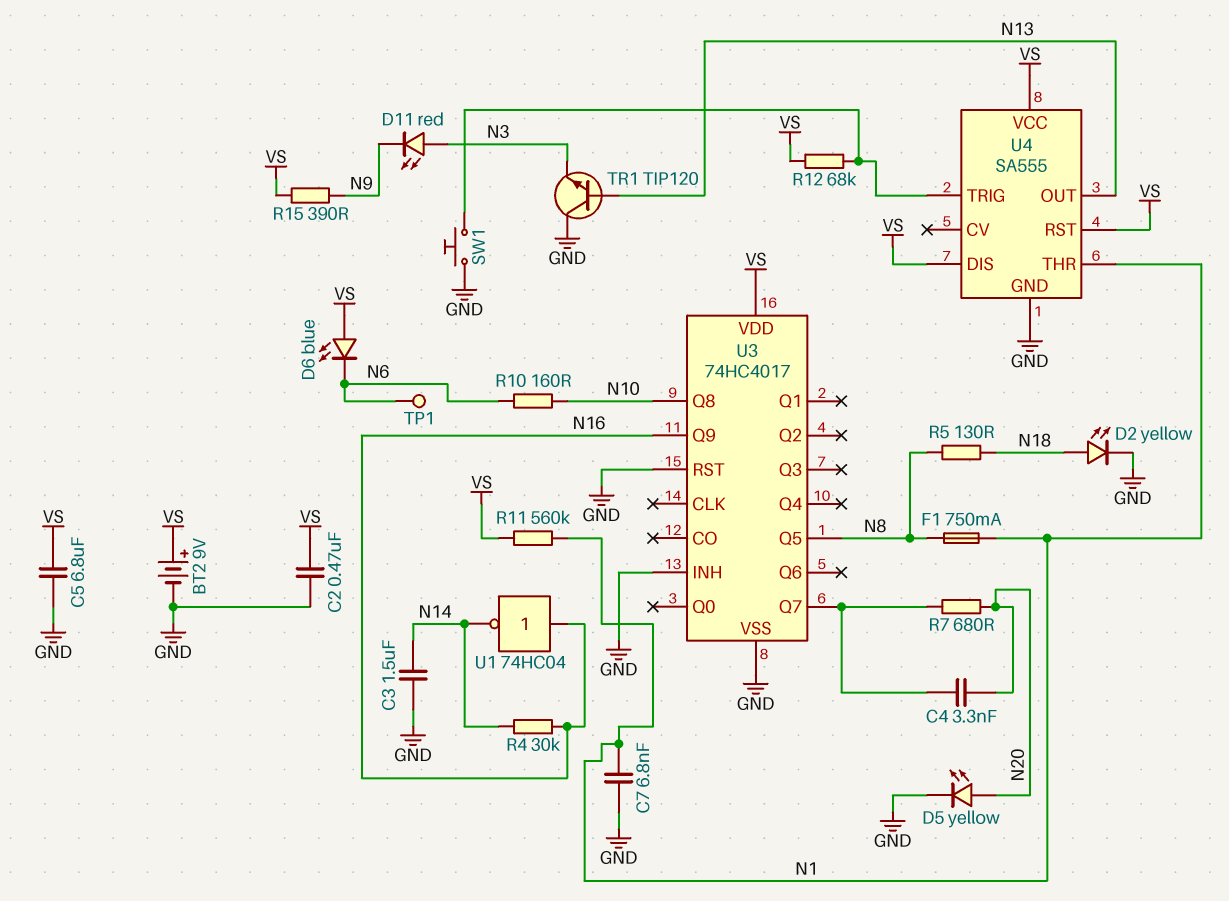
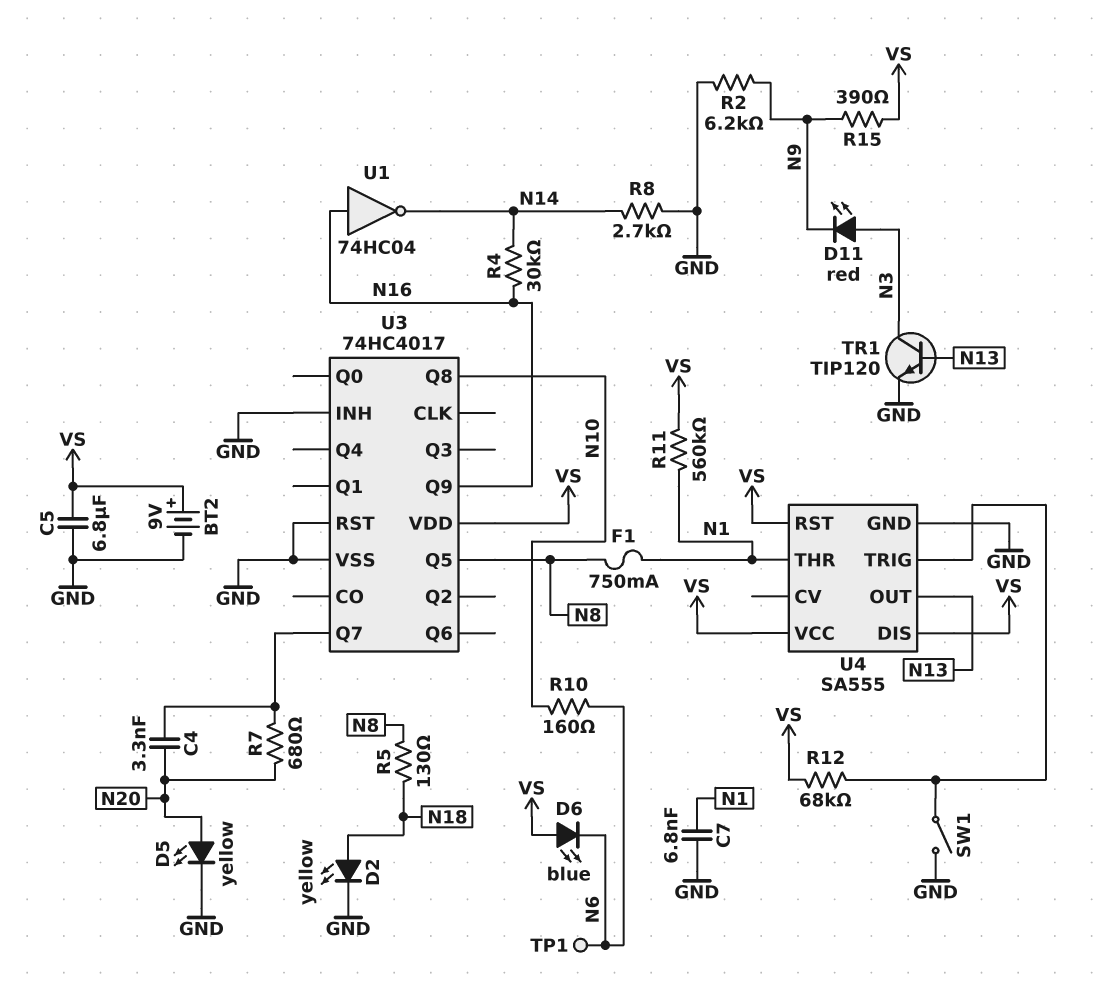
C2: 470nF (GND, VS) -> none
C3: 1.5uF (GND, N14) -> none
R2: none -> 6.2k (GND, N9)
R8: none -> 2.7k (GND, N14)
SW1: button (GND, U4/TRIG) -> switch (GND, U4/TRIG)
TR1: NPN TIP120 (B N13, C GND, E N3) -> NPN TIP120 (B N13, C N3, E GND)

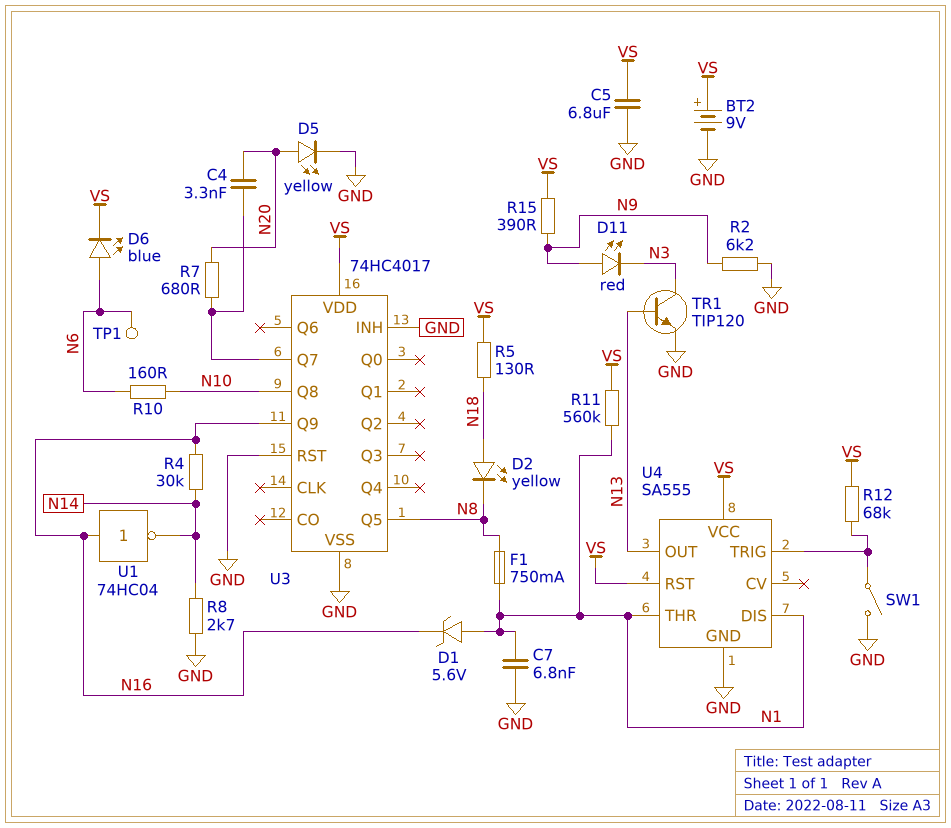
D1: none -> zener 5.6V (A N1, K N16)
D2: LED yellow (A N18, K GND) -> LED yellow (A N18, K N8)
D6: LED blue (A VS, K N6) -> LED blue (A N6, K VS)
D11: LED red (A N3, K N9) -> LED red (A N9, K N3)
R5: 130 (N8, N18) -> 130 (N18, VS)
U4 pin DIS: VS -> N1

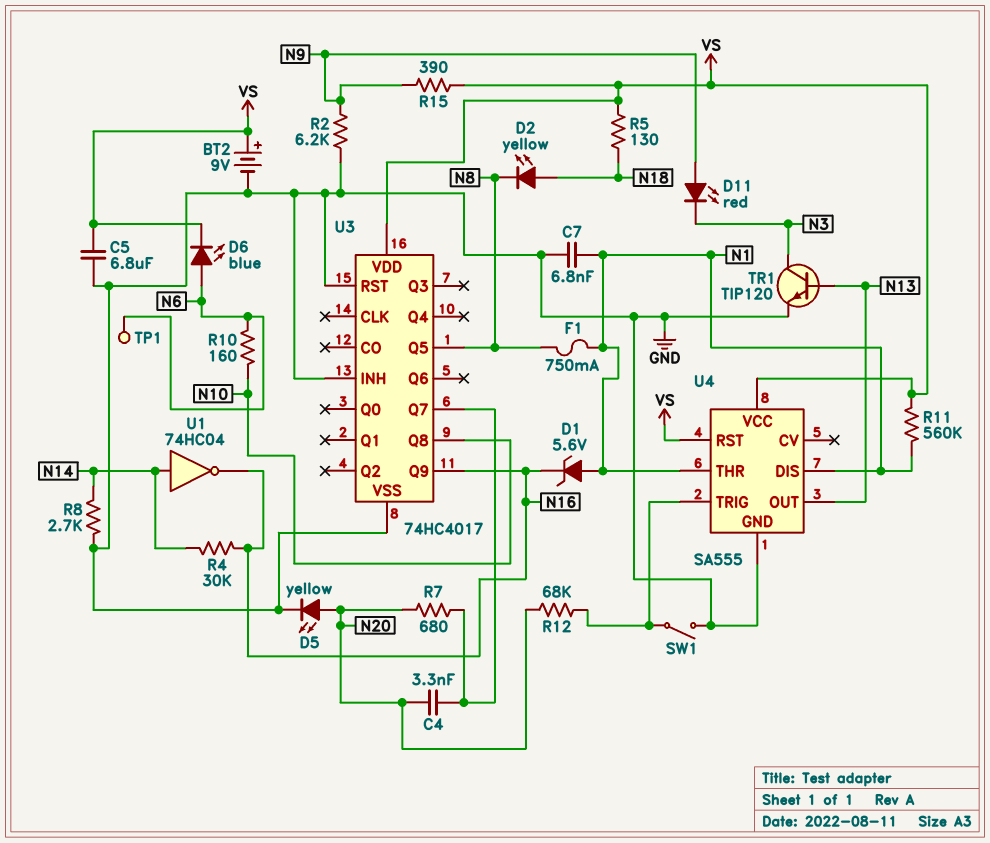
R12: 68k (U4/TRIG, VS) -> 68k (N20, U4/TRIG)
U1: NOT 74HC04 (in N16, out N14) -> NOT 74HC04 (in N14, out N16)

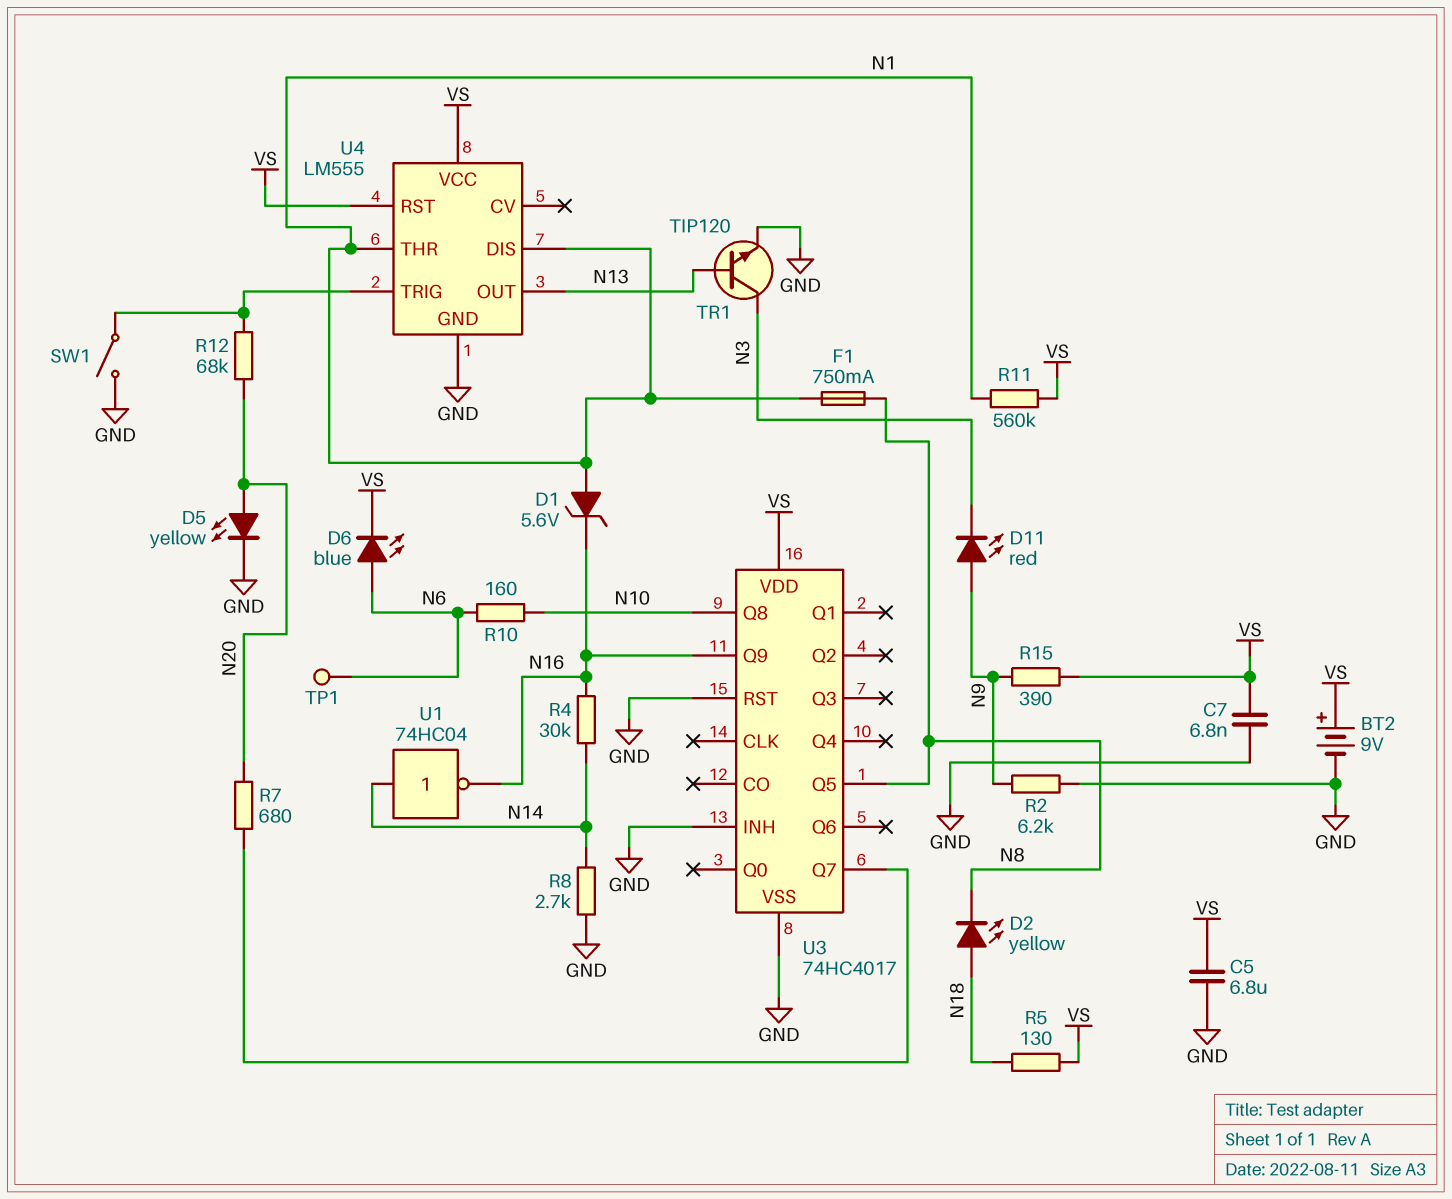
C4: 3.3nF (N20, U3/Q7) -> none
C7: 6.8nF (GND, N1) -> 6.8nF (GND, VS)
U4: SA555 -> LM555

